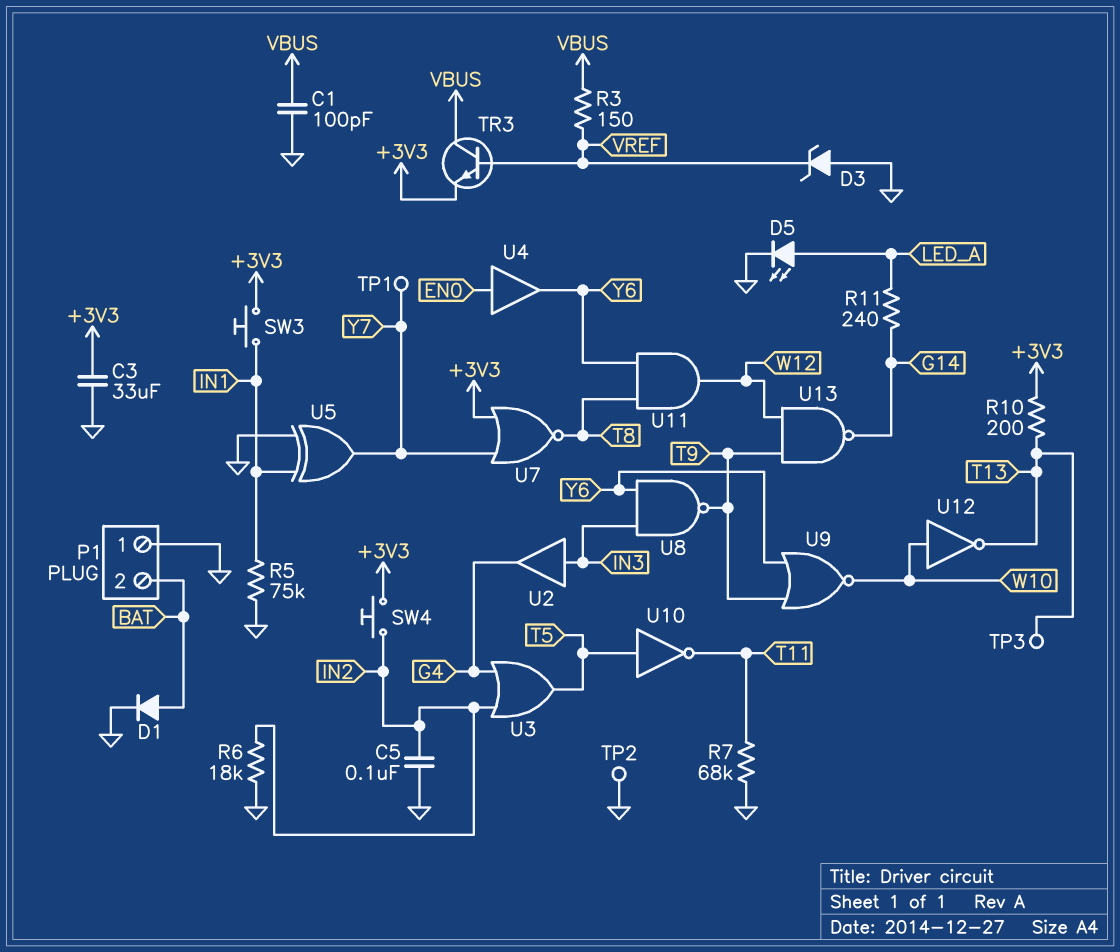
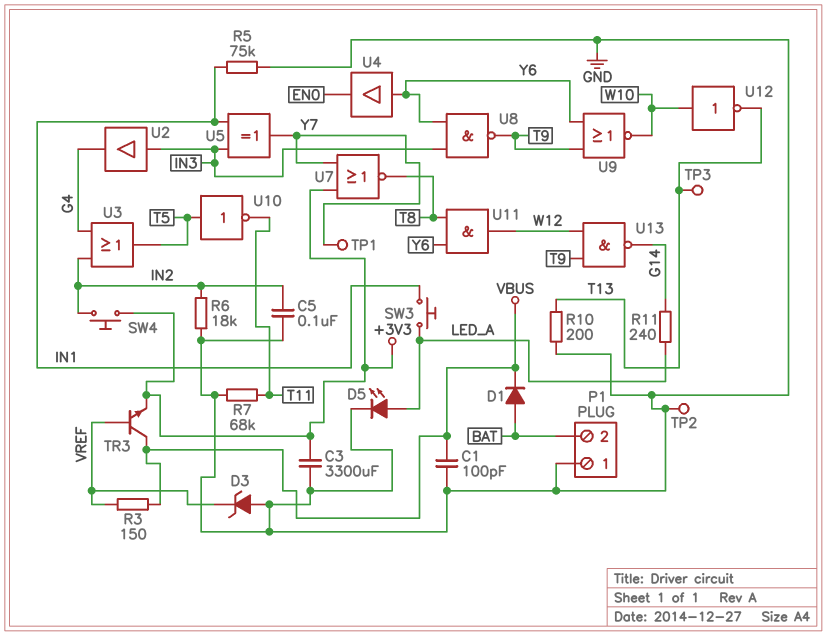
C3: 33uF (+3V3, GND) -> 3300uF (+3V3, GND)
D1: diode (A BAT, K GND) -> diode (A BAT, K VBUS)
R10: 200 (+3V3, T13) -> 200 (GND, T13)
SW3: button (+3V3, IN1) -> button (IN1, LED_A)
U4: buffer (in EN0, out Y6) -> buffer (in Y6, out EN0)
U5: XOR (in GND, in IN1, out Y7) -> XOR (in IN1, in IN3, out Y7)

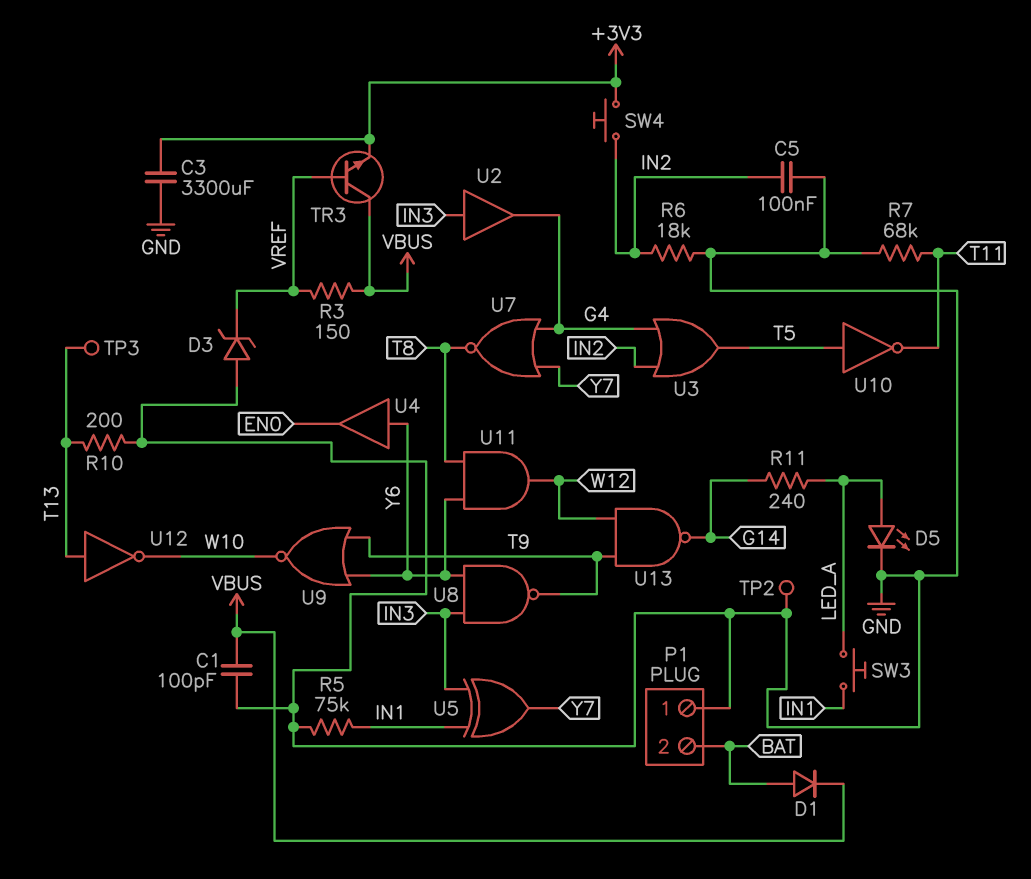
TP1: test point (Y7) -> none
U7: NOR (in +3V3, in Y7, out T8) -> NOR (in G4, in Y7, out T8)
U12: NOT (in W10, out T13) -> NOT (in T13, out W10)

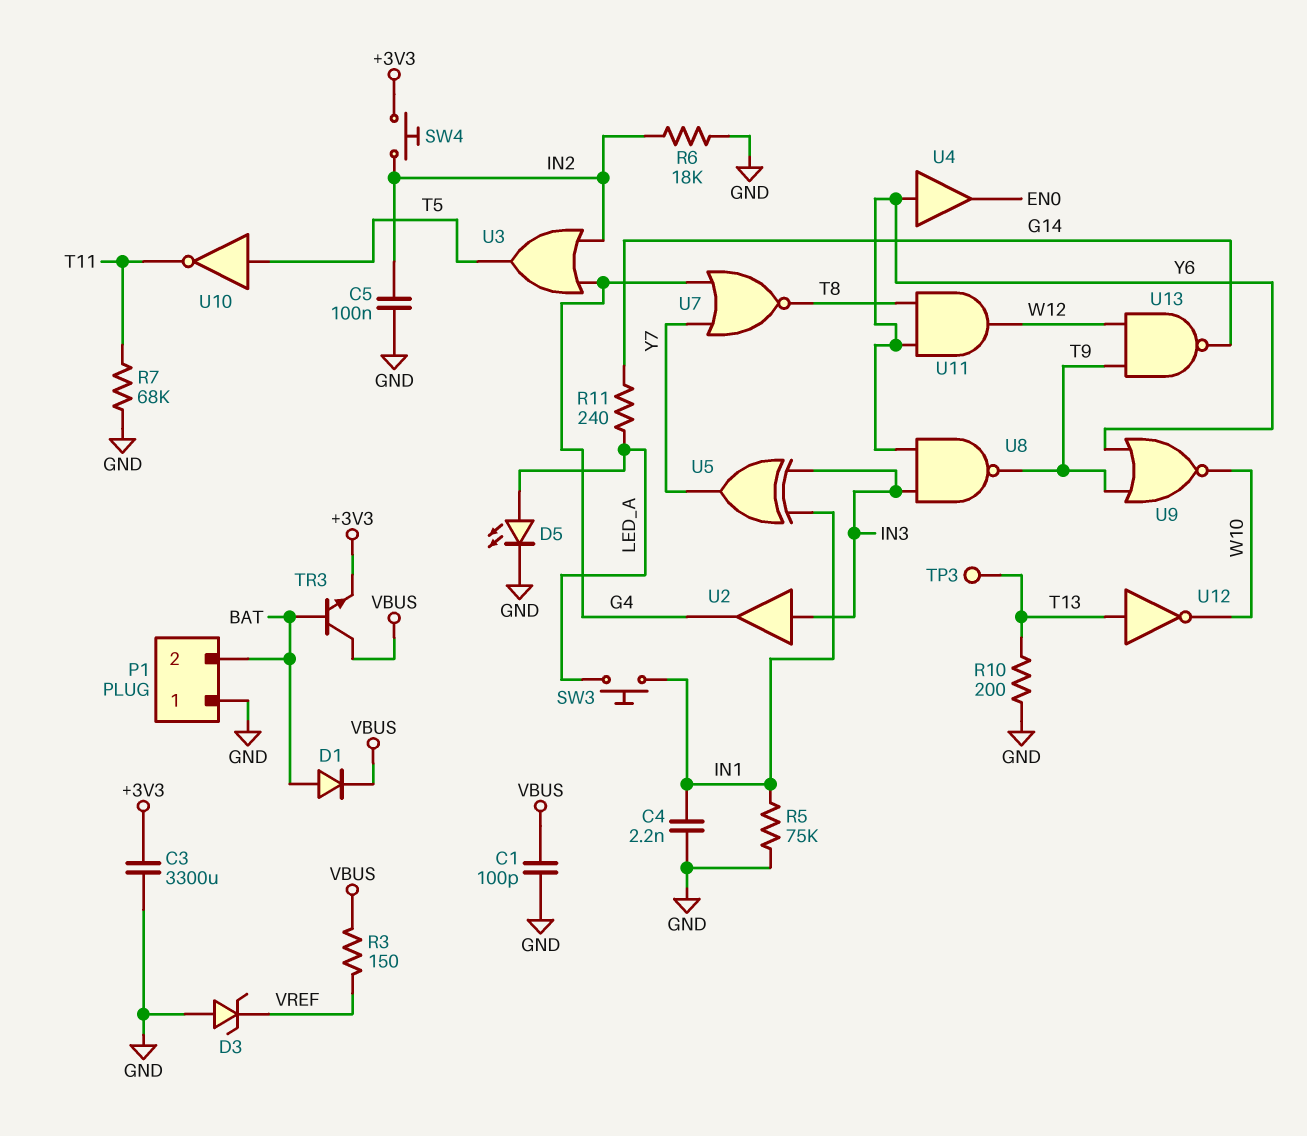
C4: none -> 2.2nF (GND, IN1)
TP2: test point (GND) -> none
TR3: NPN (B VREF, C VBUS, E +3V3) -> NPN (B BAT, C VBUS, E +3V3)

